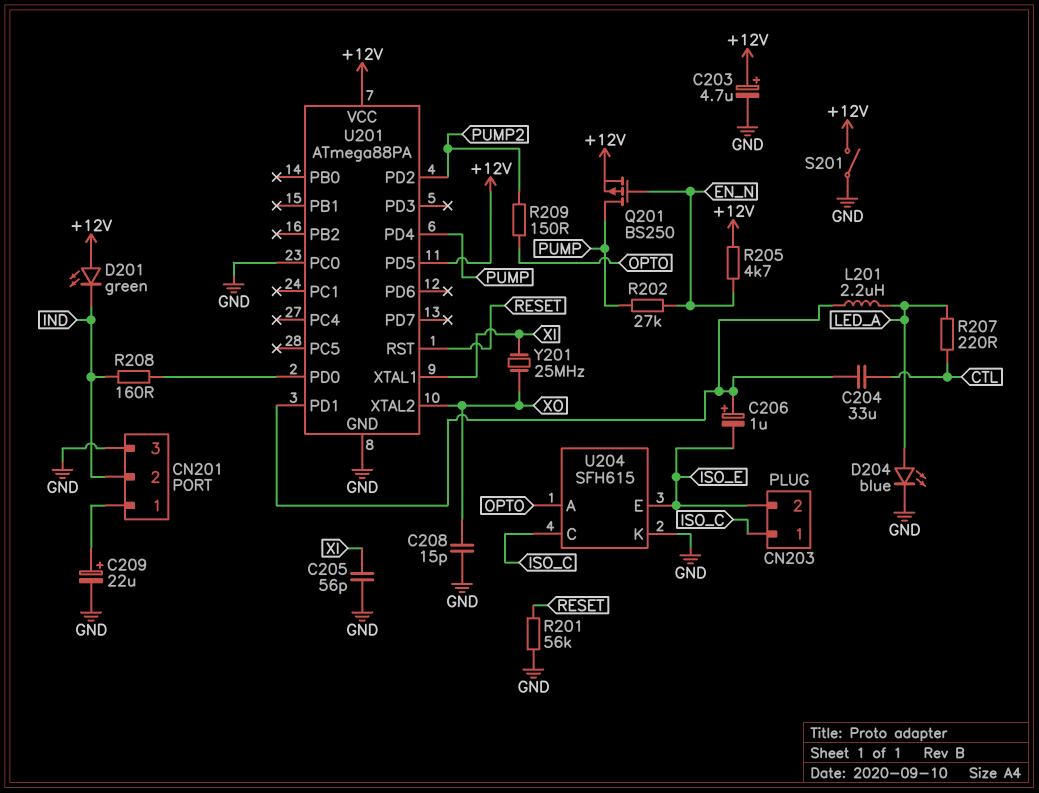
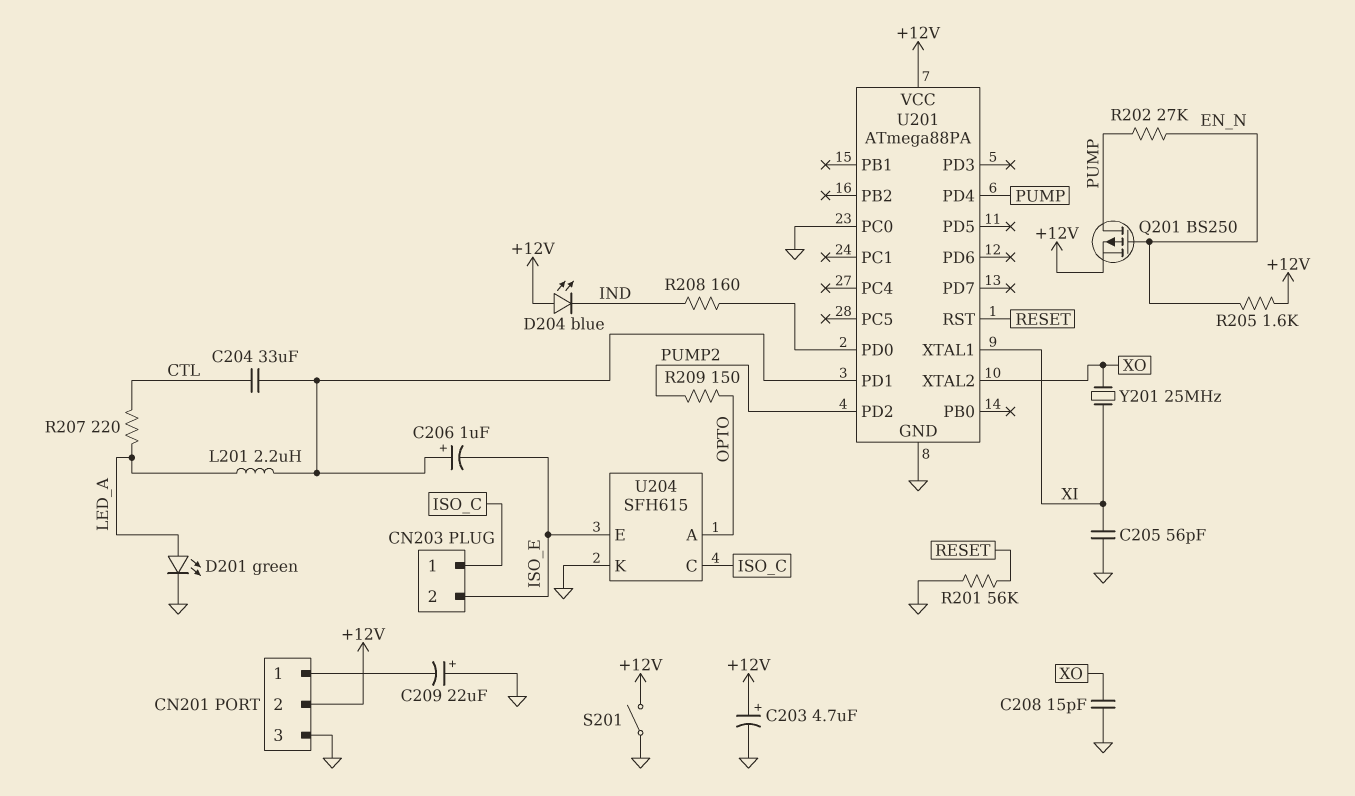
C209: 22uF (plus CN201/1, minus GND) -> 22uF (plus GND, minus CN201/1)
CN201 pin 2: IND -> +12V
D201: LED green (A +12V, K IND) -> LED green (A LED_A, K GND)
D204: LED blue (A LED_A, K GND) -> LED blue (A +12V, K IND)
R205: 4.7k (+12V, EN_N) -> 1.6k (+12V, EN_N)
U201 pin PD5: +12V -> none

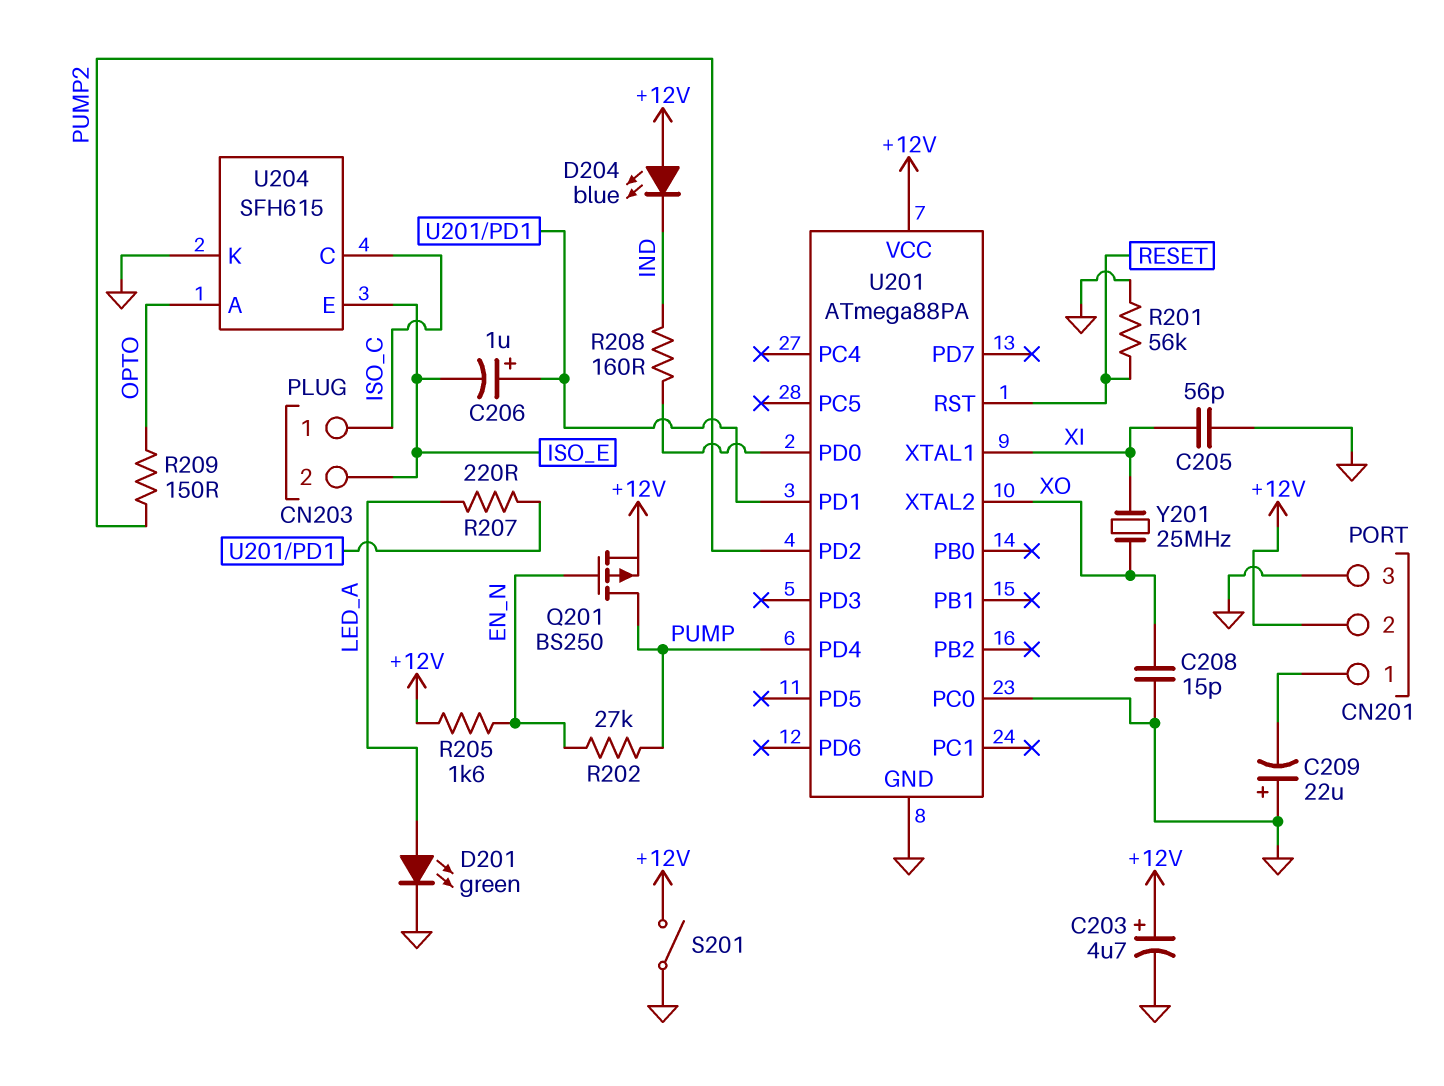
C204: 33uF (CTL, U201/PD1) -> none
L201: 2.2uH (LED_A, U201/PD1) -> none
R207: 220 (CTL, LED_A) -> 220 (LED_A, U201/PD1)

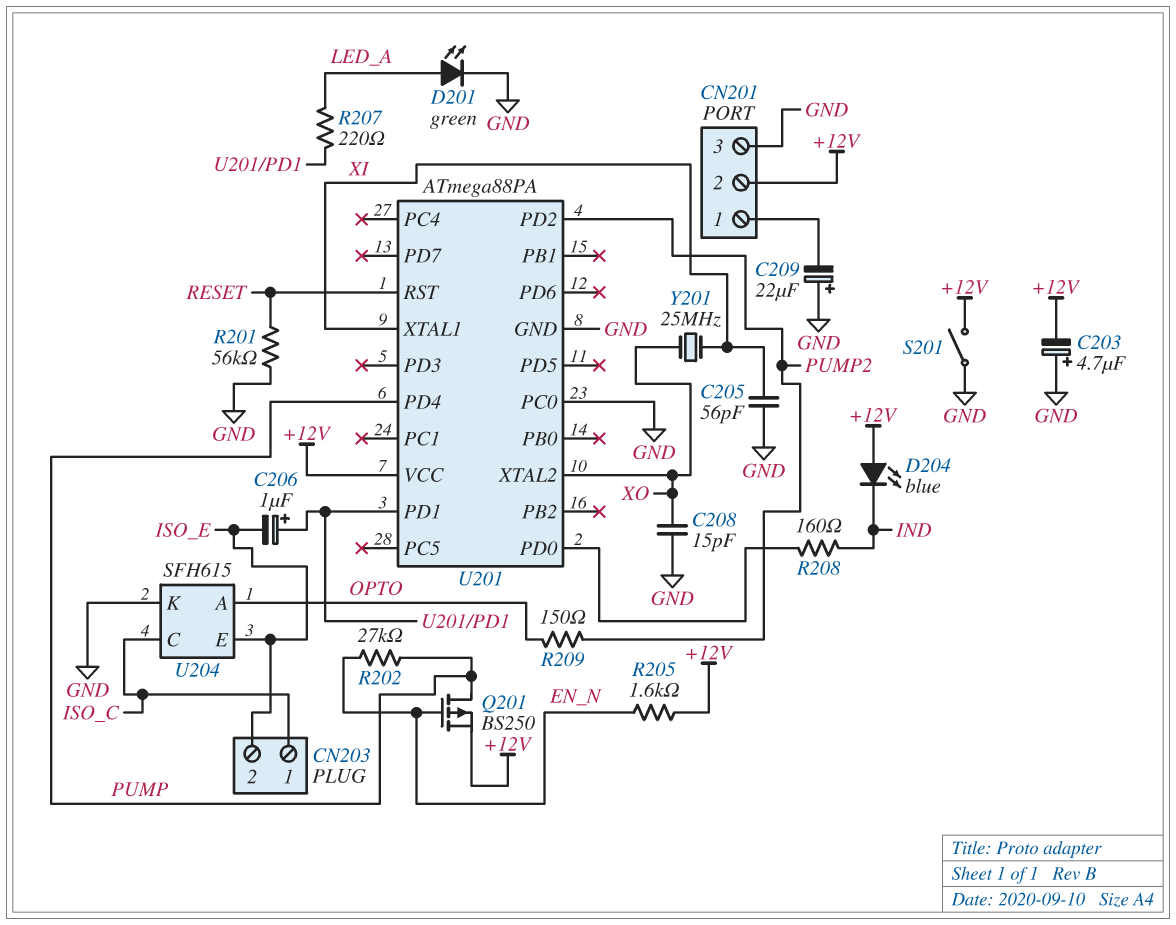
C203: 4.7uF (plus +12V, minus GND) -> 4.7uF (plus GND, minus +12V)

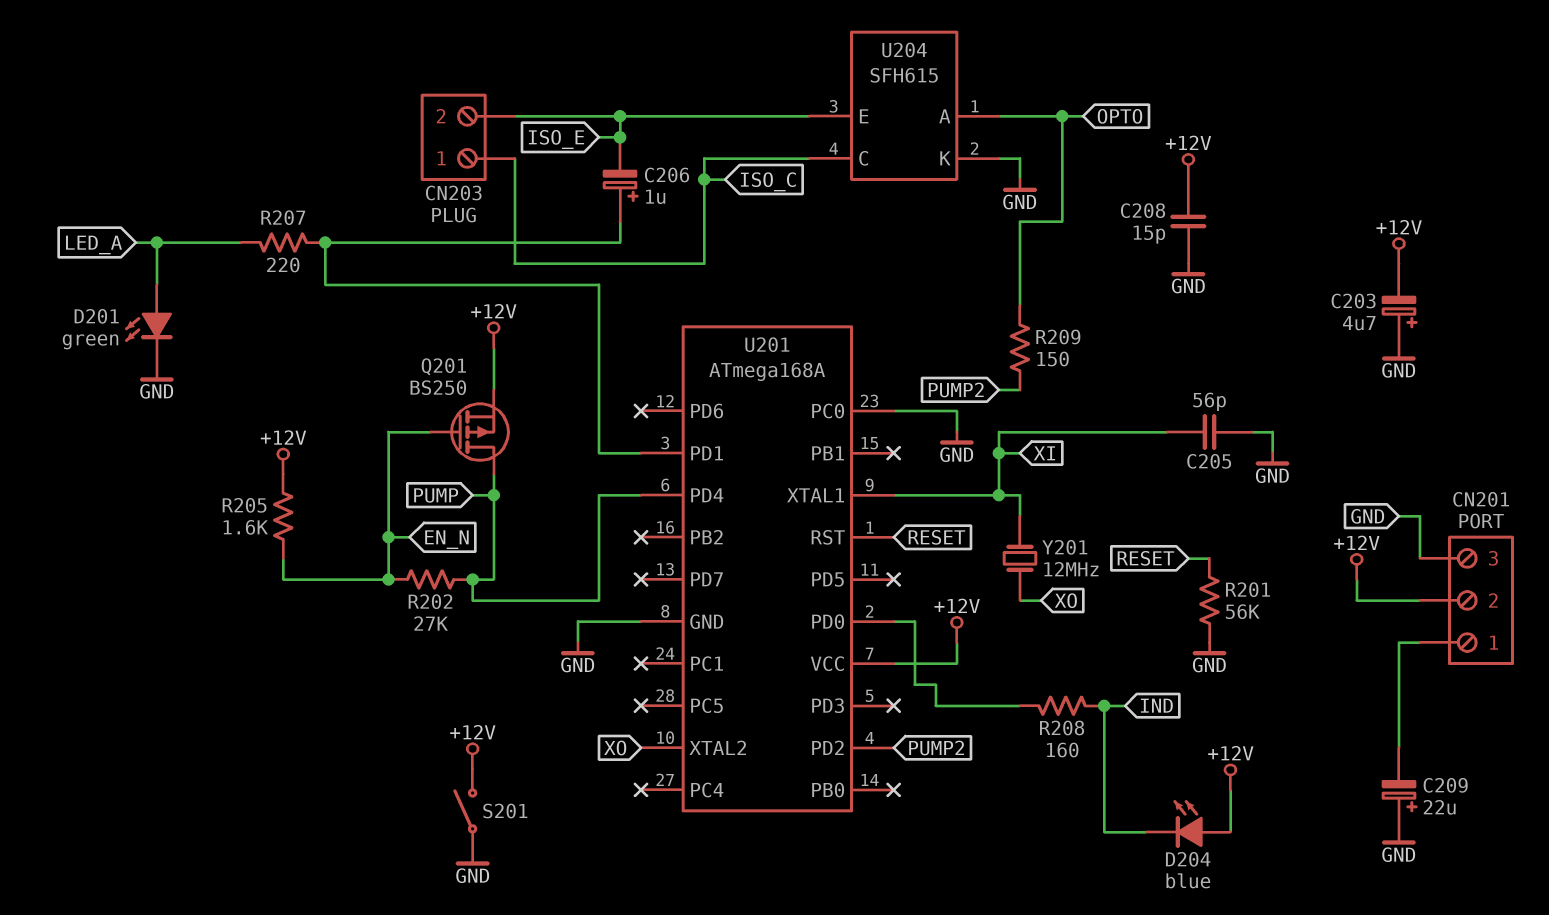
C208: 15pF (GND, XO) -> 15pF (+12V, GND)
U201: ATmega88PA -> ATmega168A
Y201: 25MHz (XI, XO) -> 12MHz (XI, XO)

